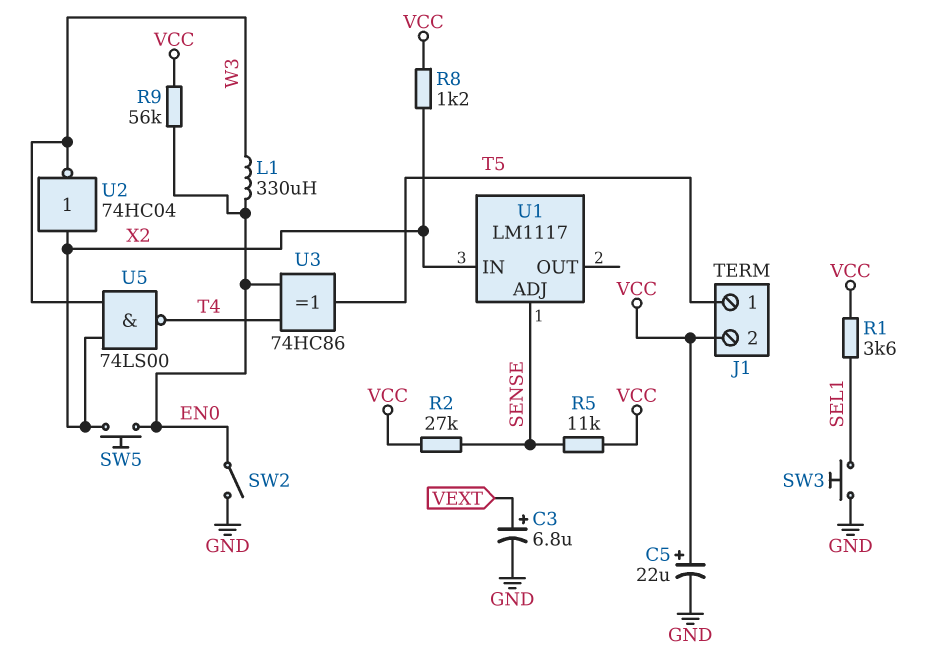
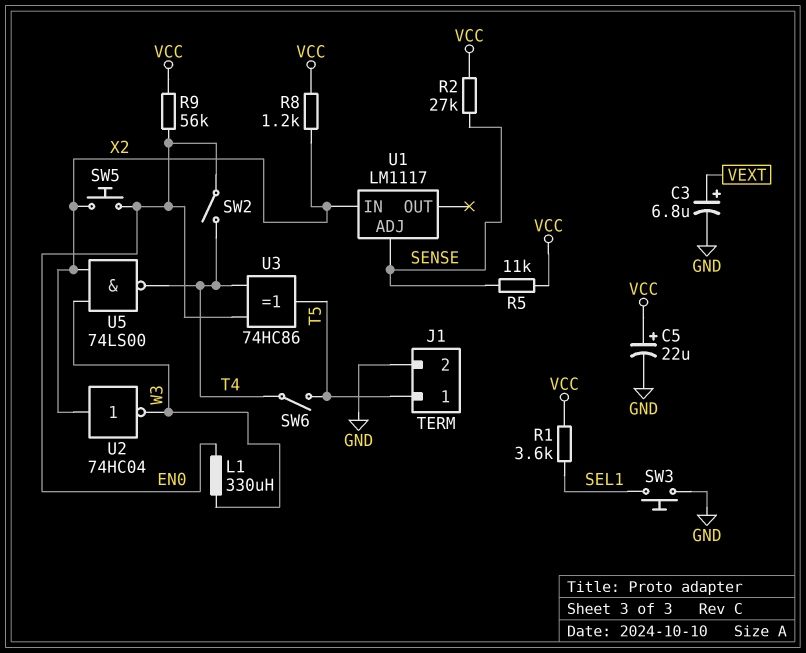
J1 pin 2: VCC -> GND
SW2: switch (EN0, GND) -> switch (EN0, T4)
SW6: none -> switch (T4, T5)

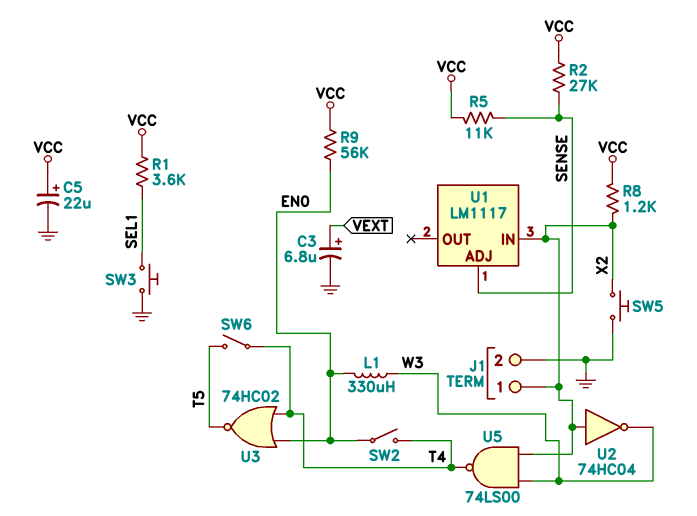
J1 pin 1: T5 -> X2
SW5: button (EN0, X2) -> button (GND, X2)
U3: XOR 74HC86 (in EN0, in T4, out T5) -> NOR 74HC02 (in EN0, in T4, out T5)

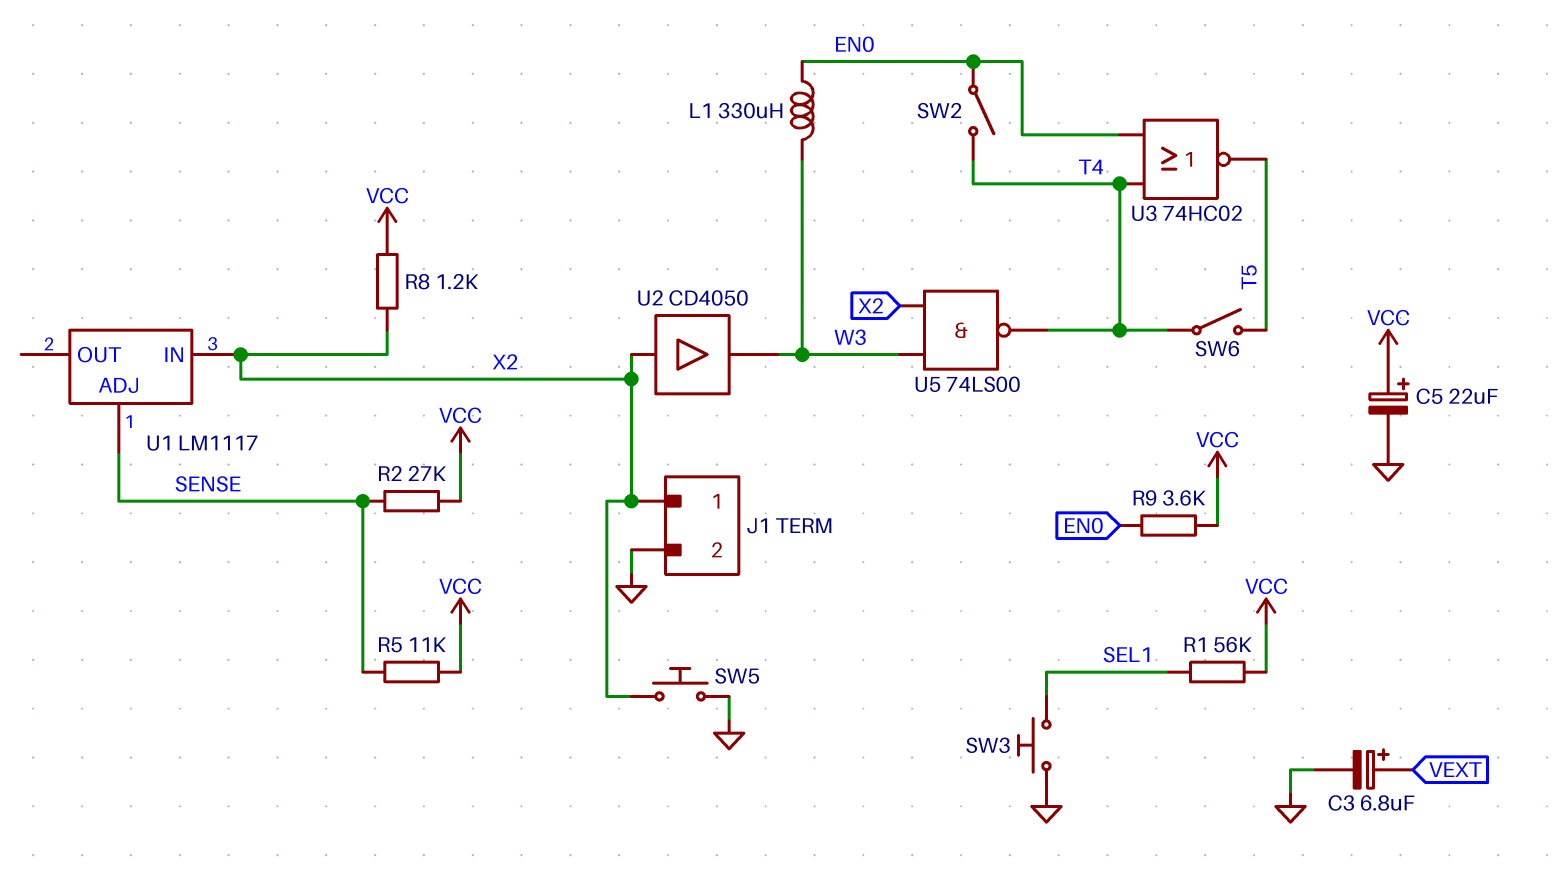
R1: 3.6k (SEL1, VCC) -> 56k (SEL1, VCC)
R9: 56k (EN0, VCC) -> 3.6k (EN0, VCC)
U2: NOT 74HC04 (in X2, out W3) -> buffer CD4050 (in X2, out W3)

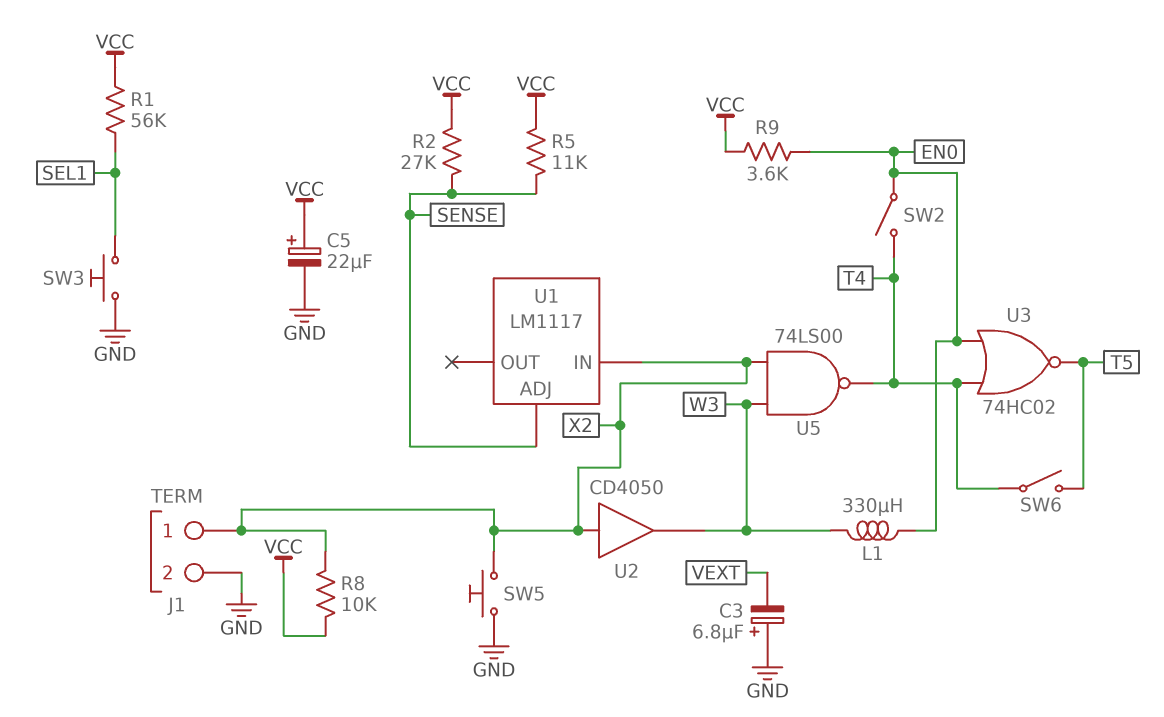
C3: 6.8uF (plus VEXT, minus GND) -> 6.8uF (plus GND, minus VEXT)
R8: 1.2k (VCC, X2) -> 10k (VCC, X2)

